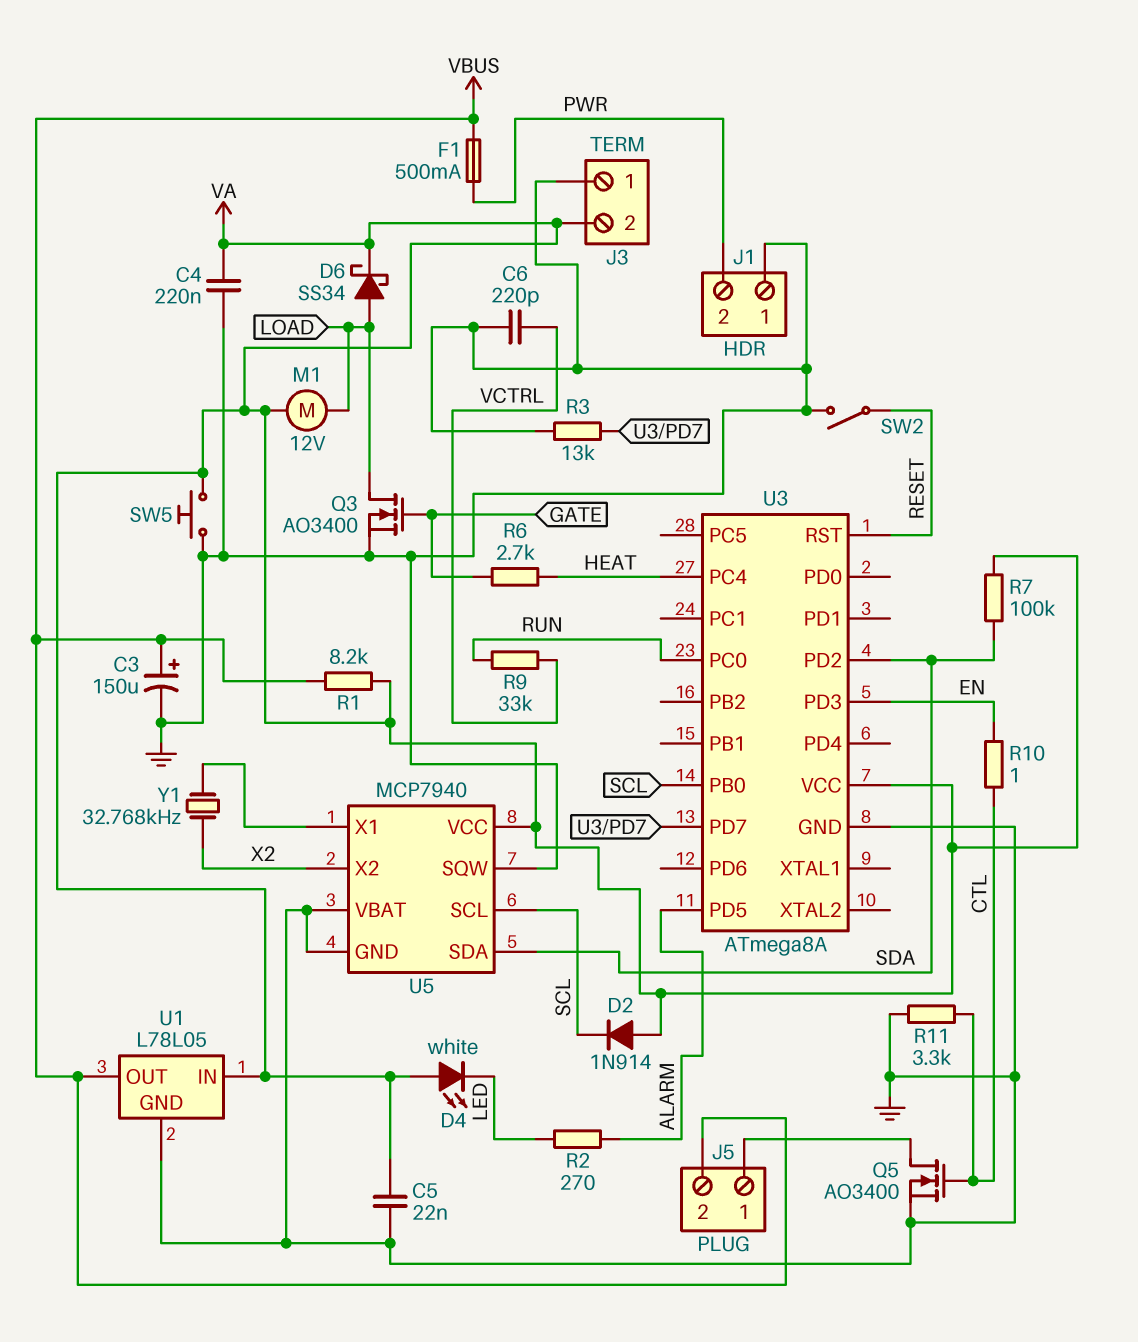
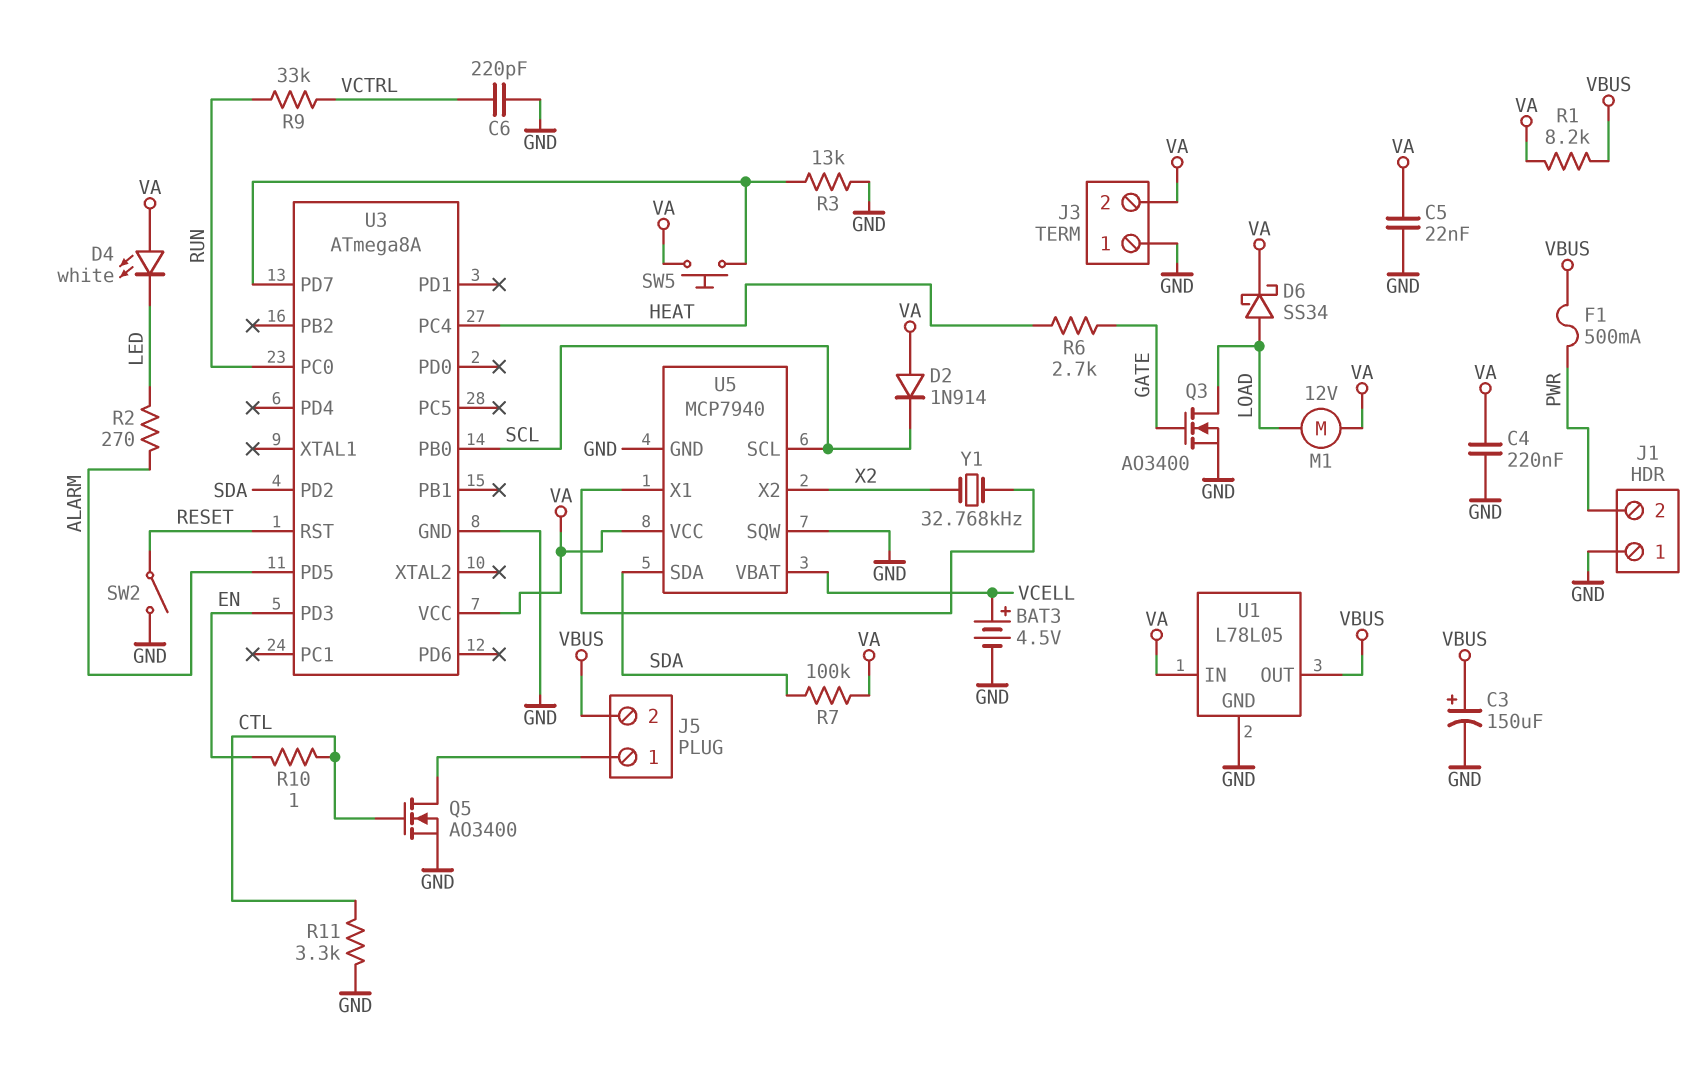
BAT3: none -> 4.5V (plus VCELL, minus GND)
SW5: button (GND, VA) -> button (U3/PD7, VA)
U5 pin VBAT: GND -> VCELL

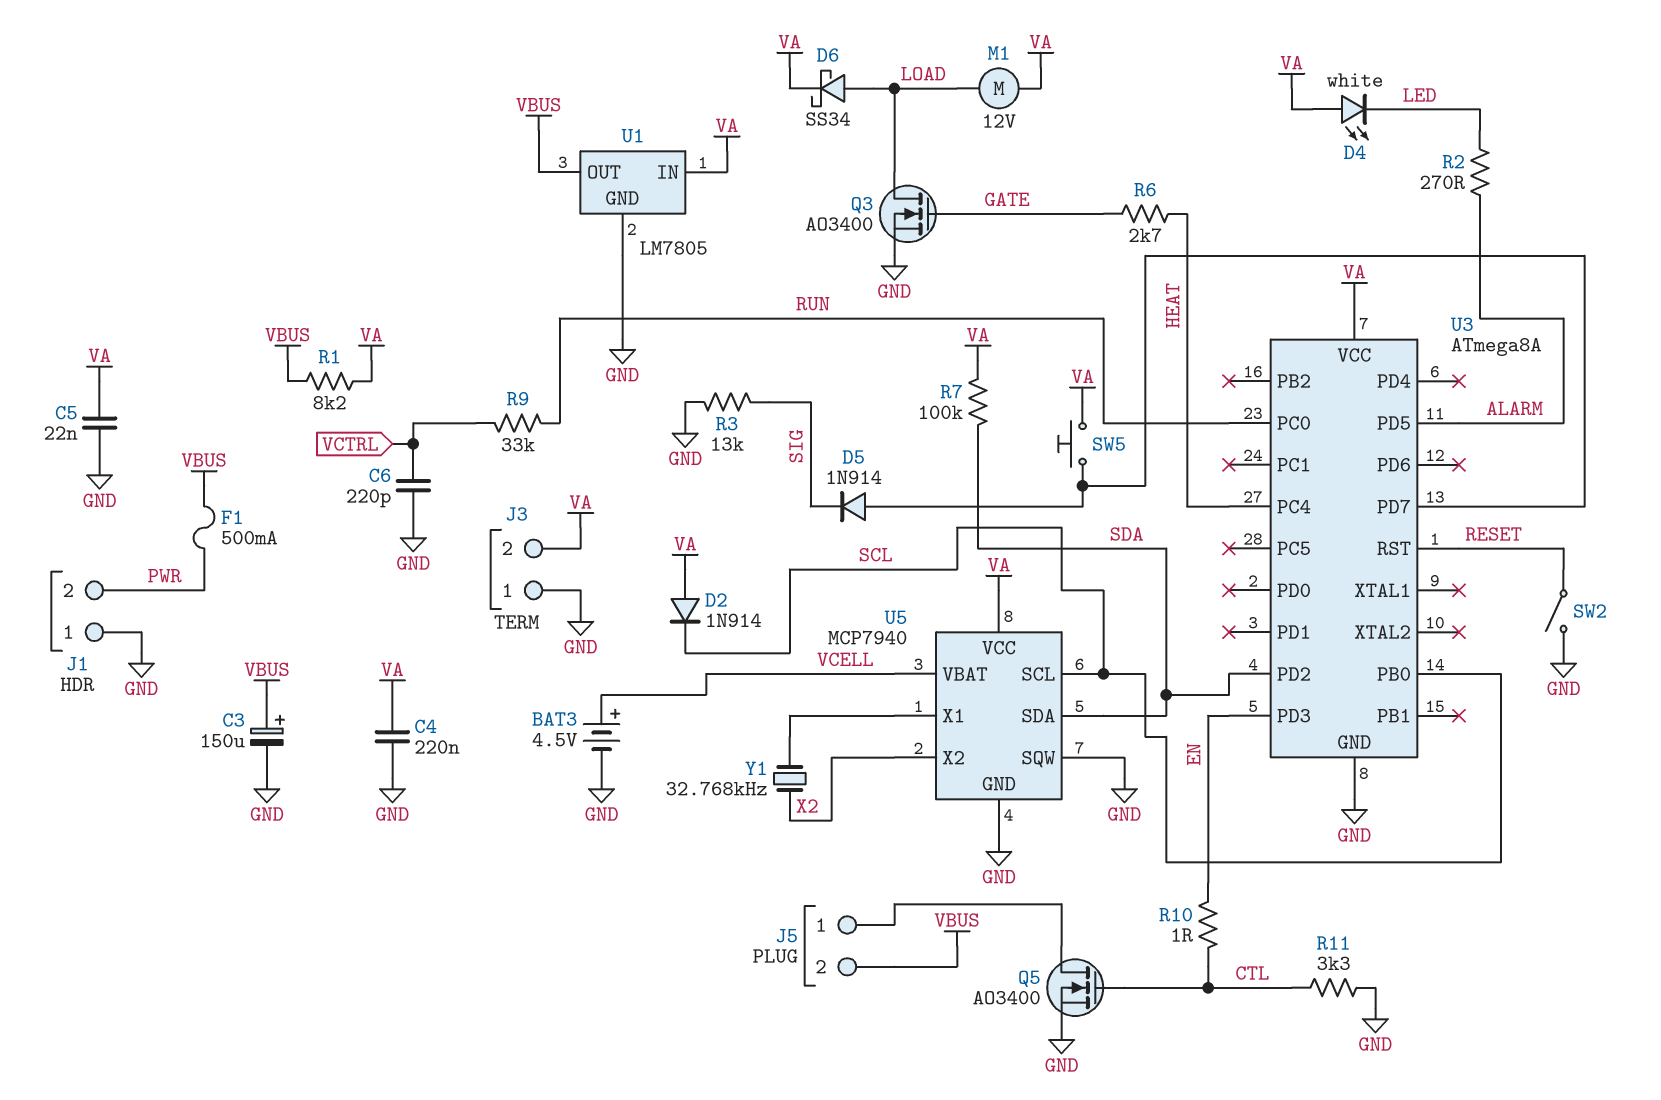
D5: none -> diode 1N914 (A U3/PD7, K SIG)
R3: 13k (GND, U3/PD7) -> 13k (GND, SIG)
U1: L78L05 -> LM7805

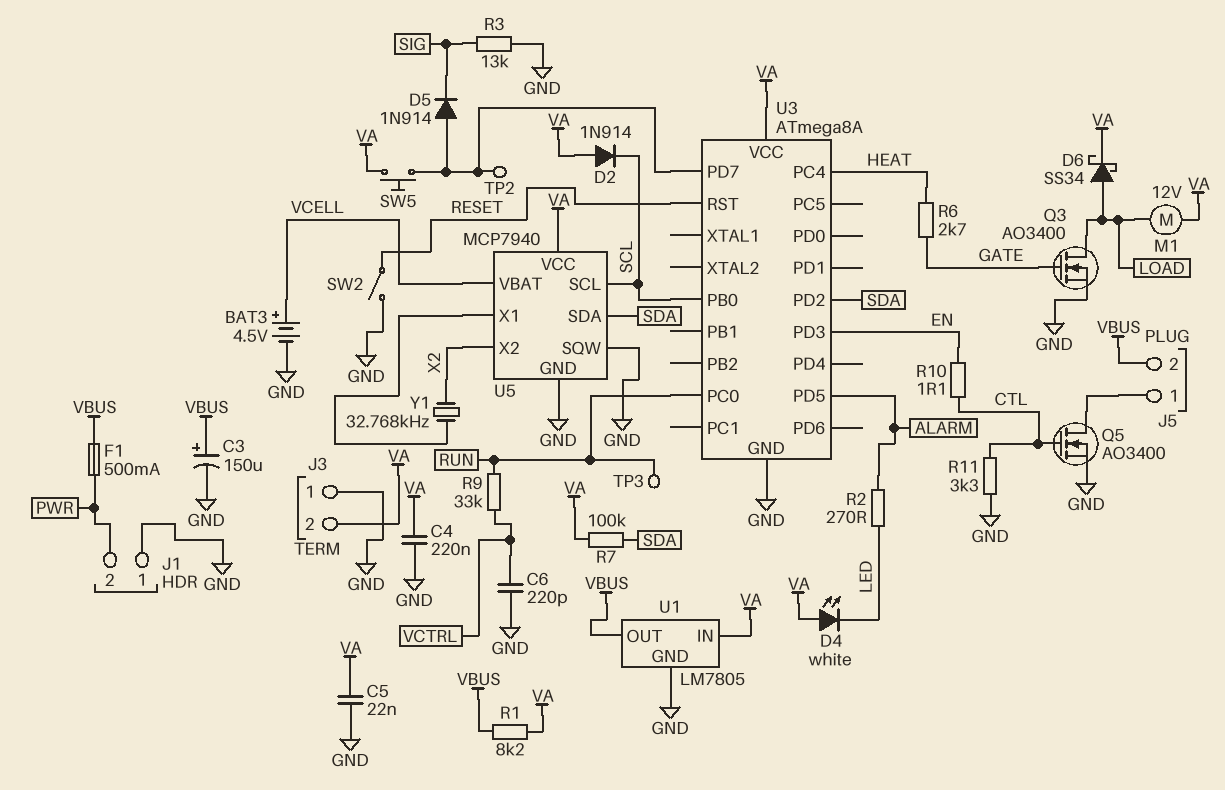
R10: 1 (CTL, EN) -> 1.1 (CTL, EN)
TP2: none -> test point (U3/PD7)
TP3: none -> test point (RUN)

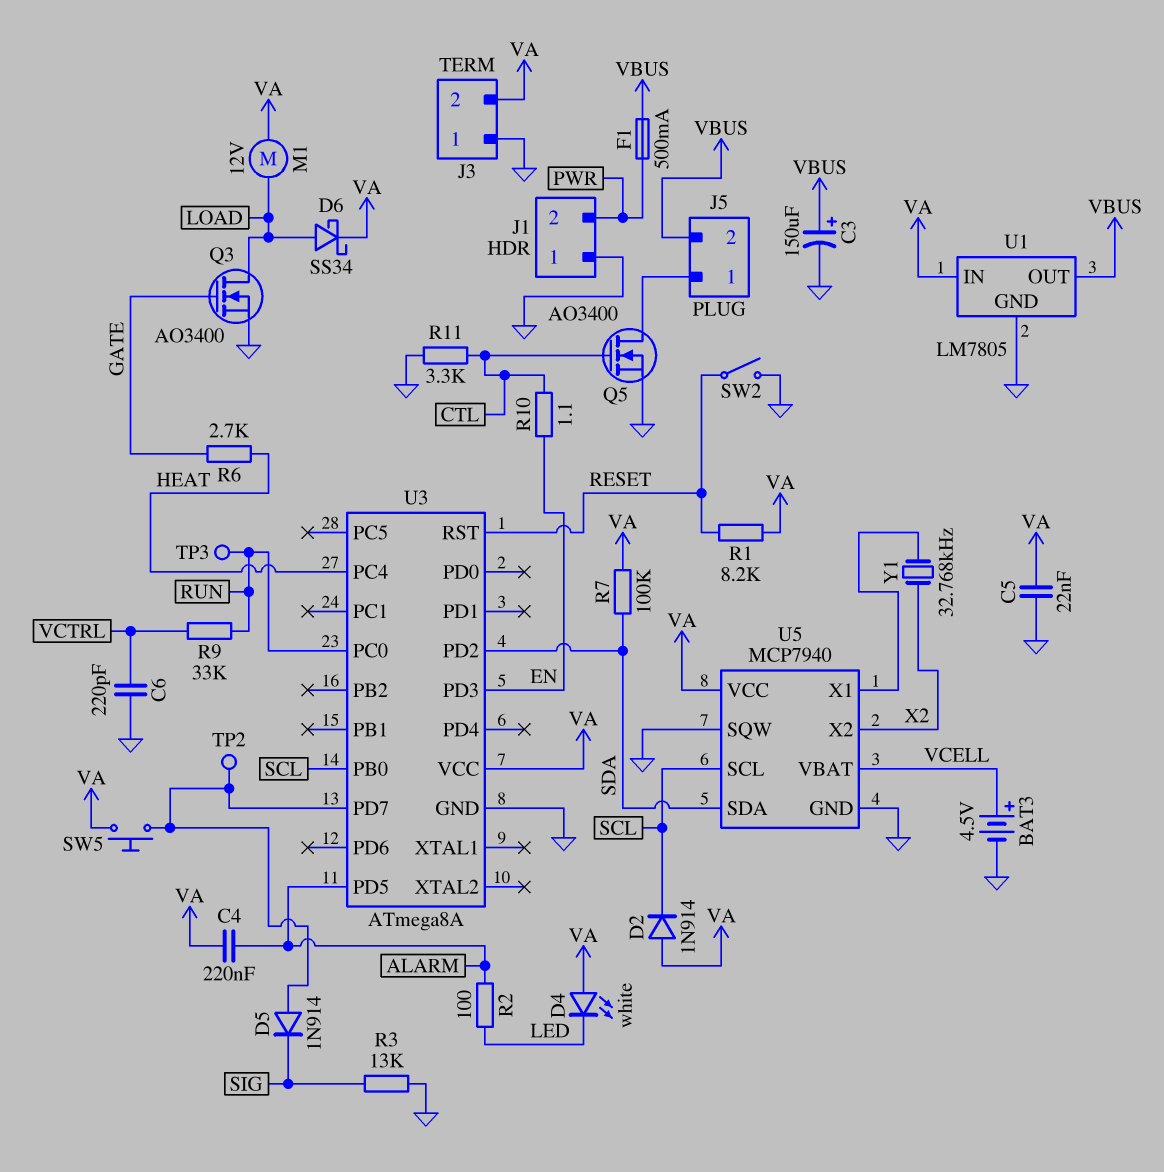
C4: 220nF (GND, VA) -> 220nF (ALARM, VA)
R1: 8.2k (VA, VBUS) -> 8.2k (RESET, VA)
R2: 270 (ALARM, LED) -> 100 (ALARM, LED)

